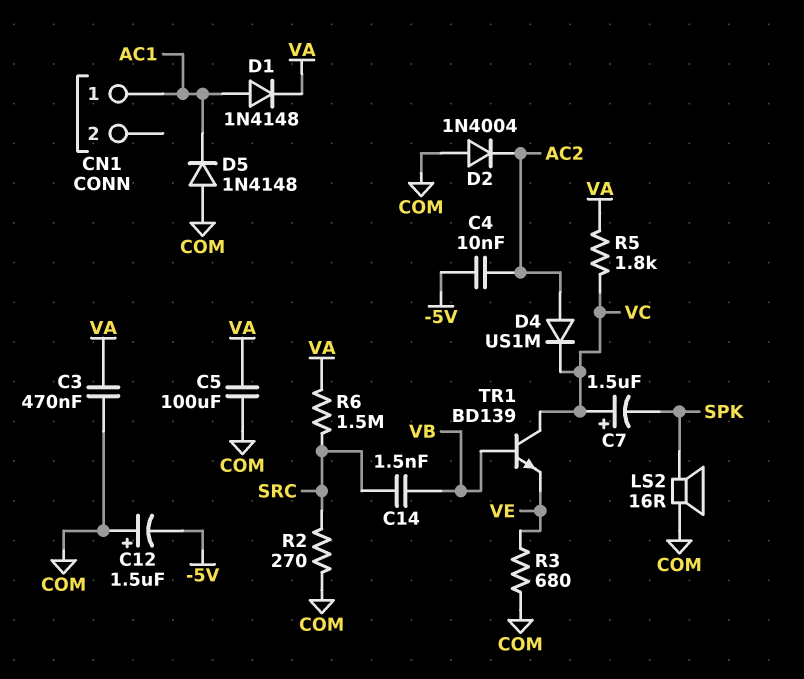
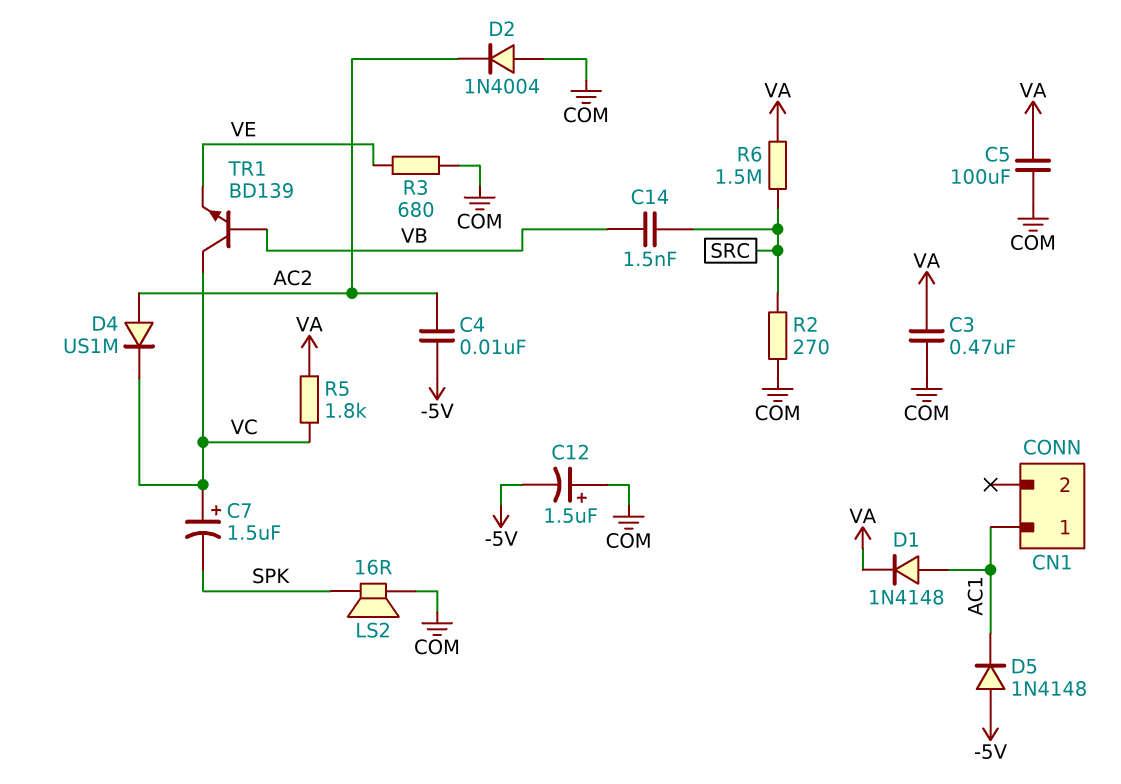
D5: diode 1N4148 (A COM, K AC1) -> diode 1N4148 (A -5V, K AC1)

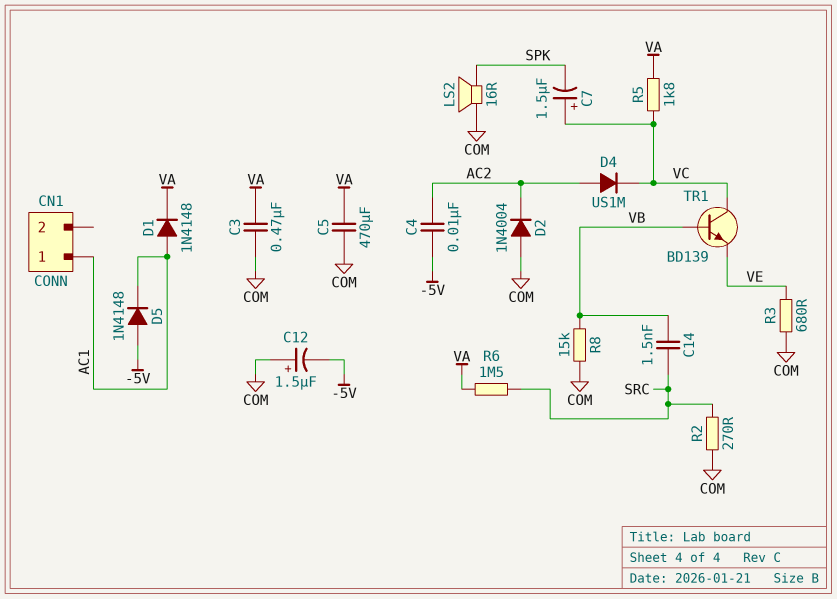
C5: 100uF (COM, VA) -> 470uF (COM, VA)
R8: none -> 15k (COM, VB)

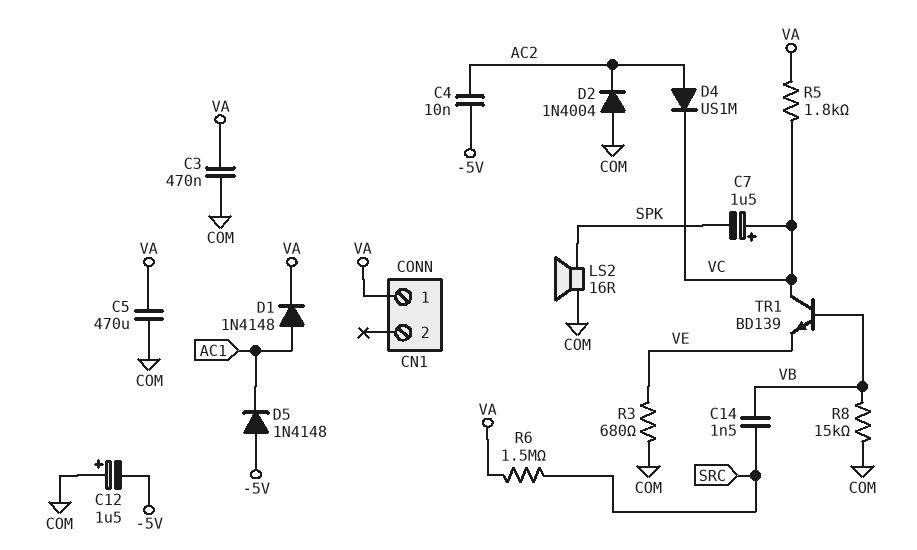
CN1 pin 1: AC1 -> VA
R2: 270 (COM, SRC) -> none

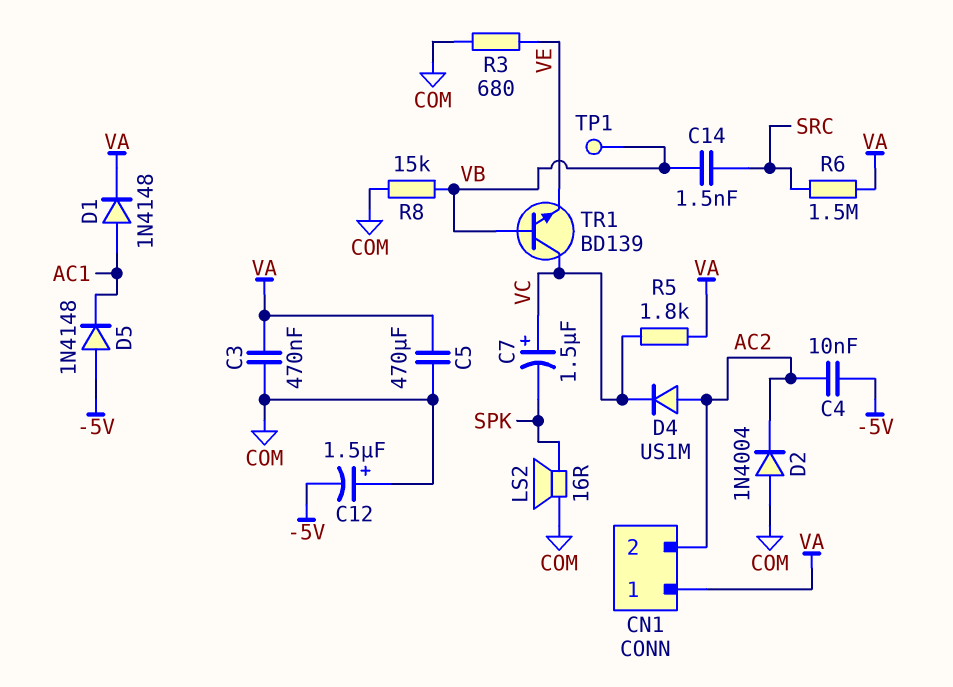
CN1 pin 2: none -> AC2
TP1: none -> test point (VB)

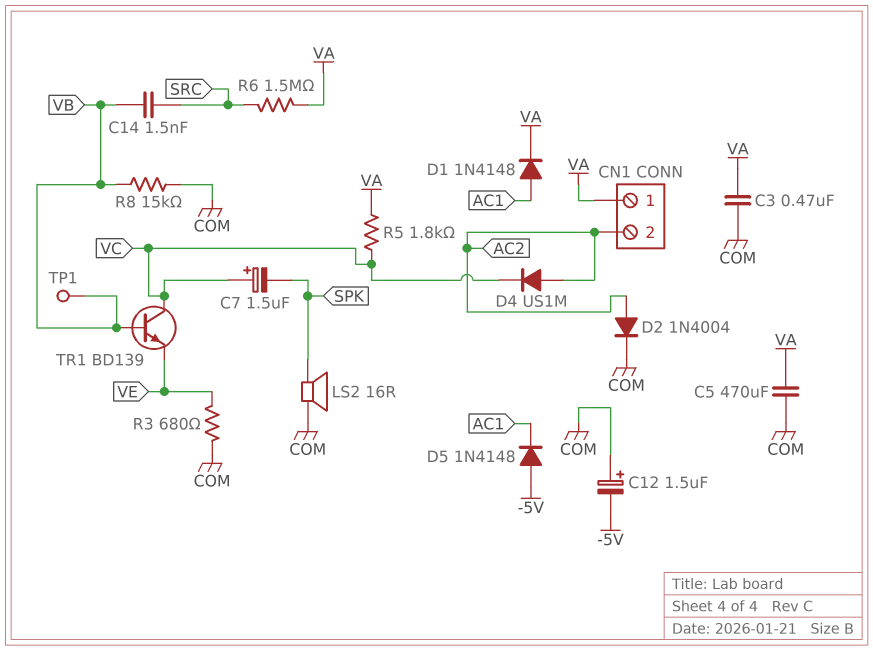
C4: 10nF (-5V, AC2) -> none
D2: diode 1N4004 (A COM, K AC2) -> diode 1N4004 (A AC2, K COM)

